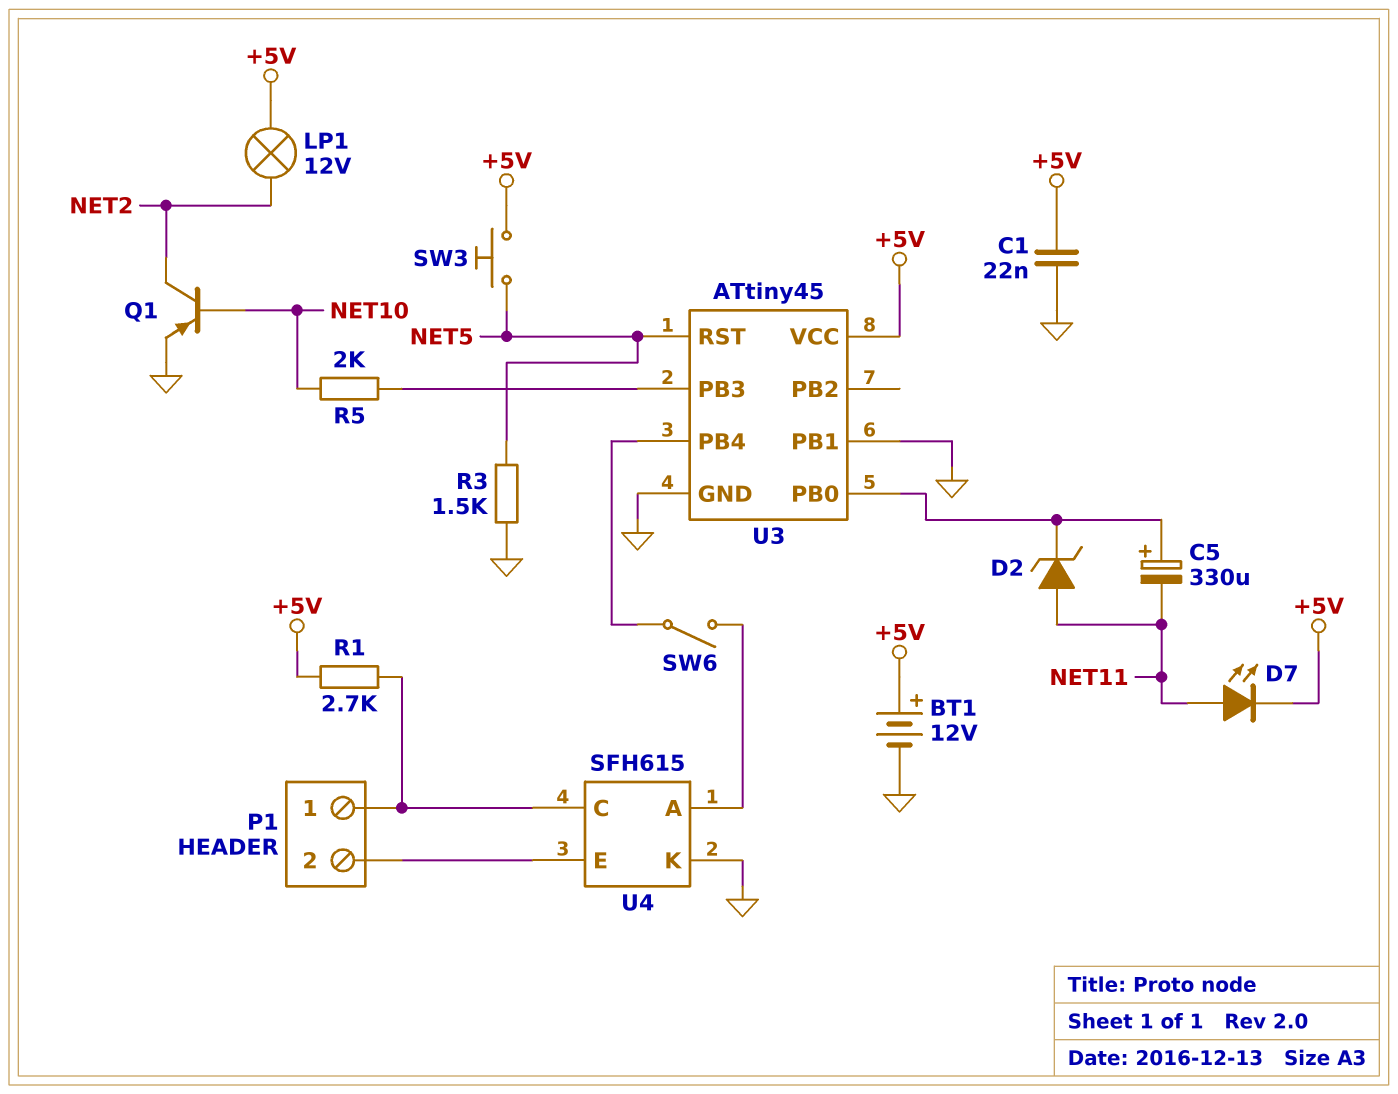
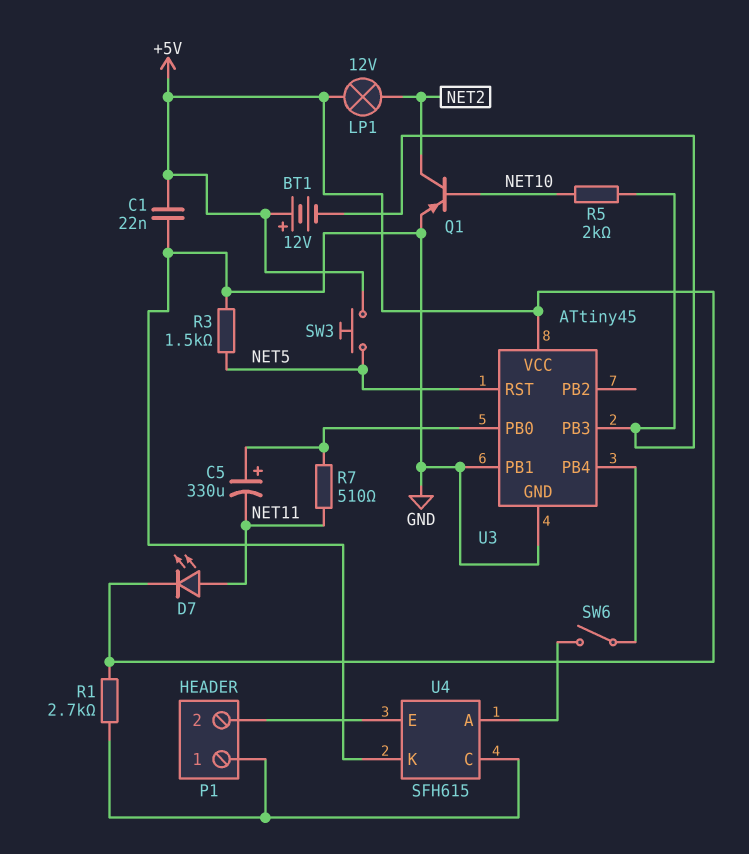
BT1: 12V (plus +5V, minus GND) -> 12V (plus +5V, minus U3/PB3)
D2: zener (A NET11, K U3/PB0) -> none
R7: none -> 510 (NET11, U3/PB0)

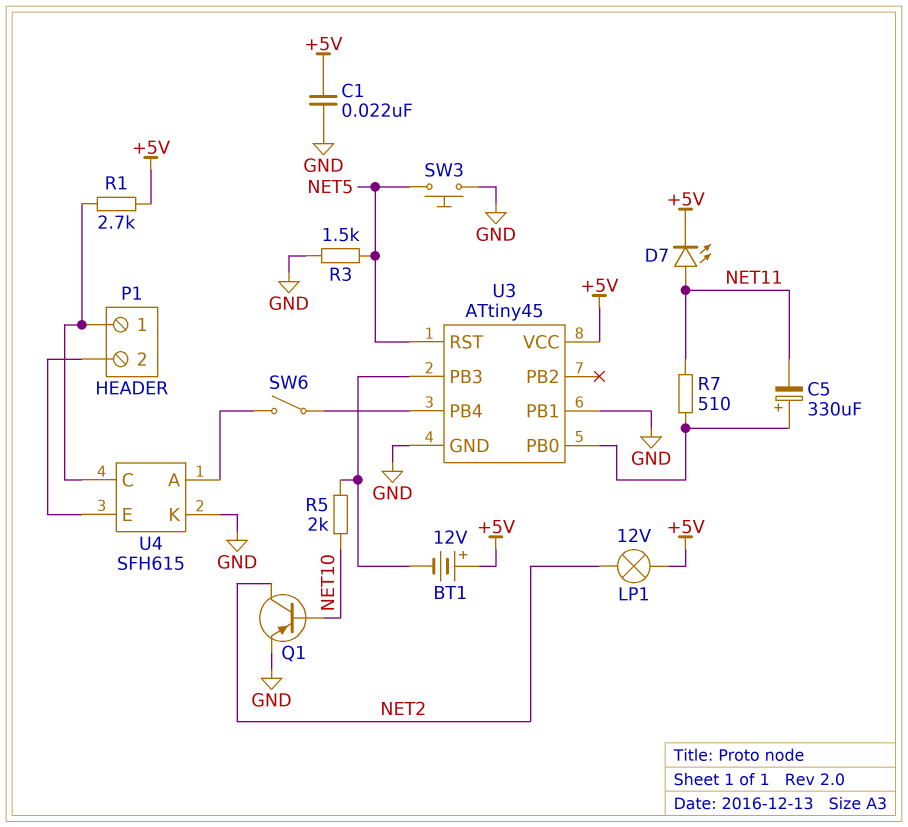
SW3: button (+5V, NET5) -> button (GND, NET5)

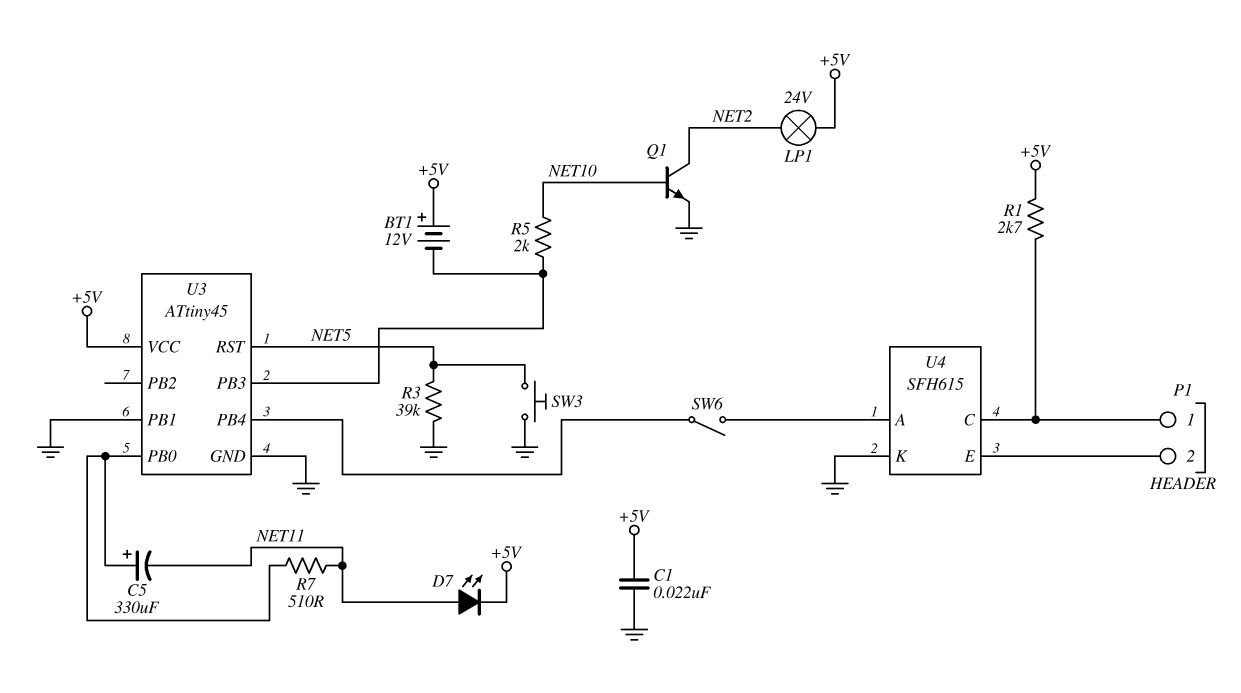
LP1: lamp 12V (+5V, NET2) -> lamp 24V (+5V, NET2)
Q1: PNP (B NET10, C NET2, E GND) -> NPN (B NET10, C NET2, E GND)
R3: 1.5k (GND, NET5) -> 39k (GND, NET5)

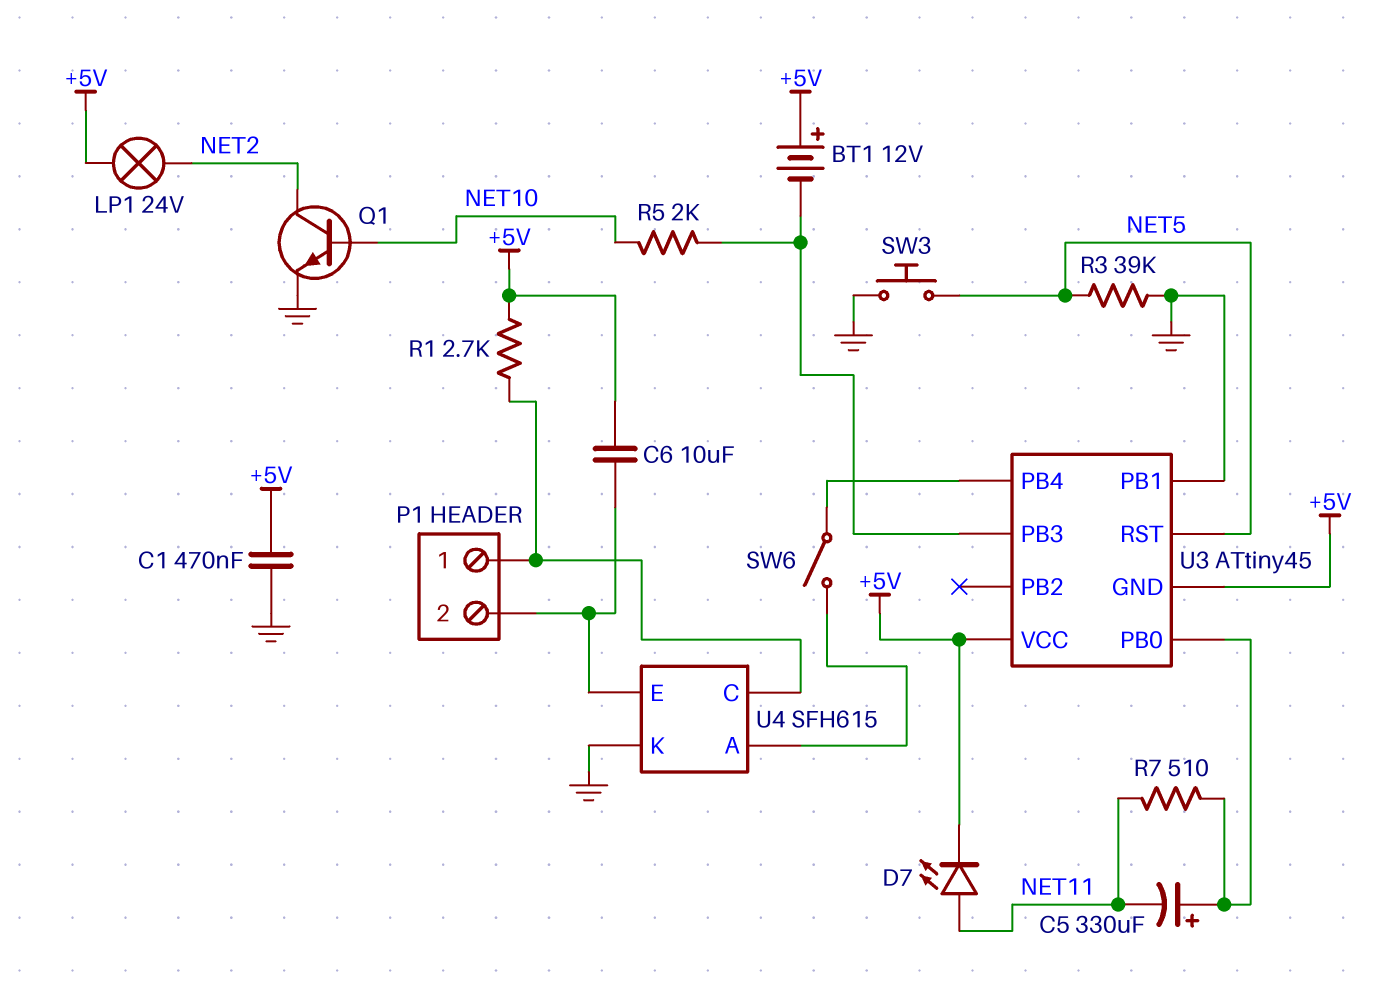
C1: 22nF (+5V, GND) -> 470nF (+5V, GND)
C6: none -> 10uF (+5V, P1/2)
U3 pin GND: GND -> +5V

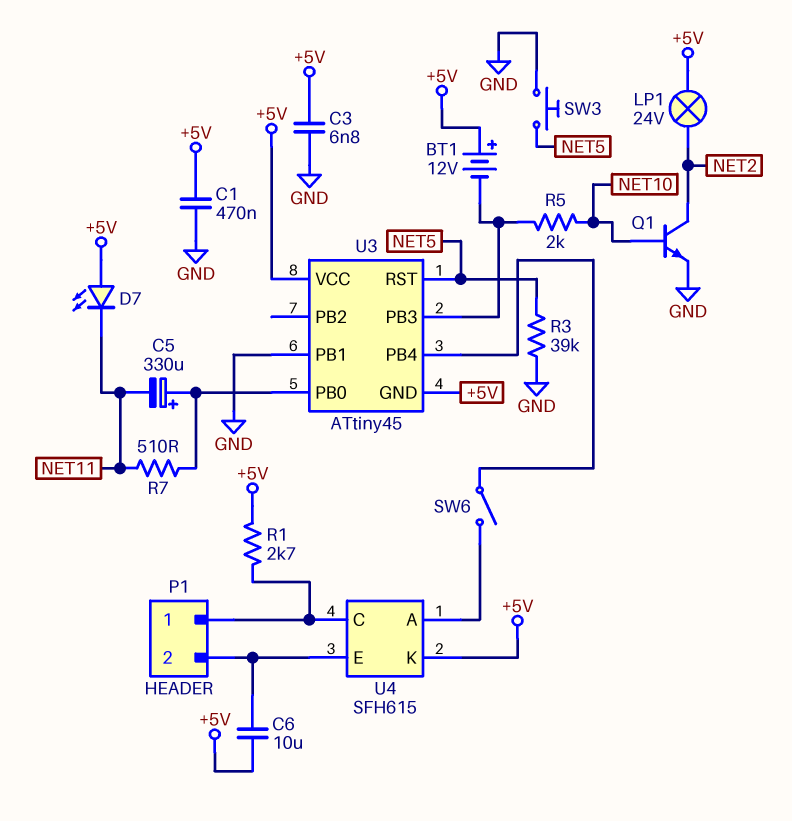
C3: none -> 6.8nF (+5V, GND)
D7: LED (A NET11, K +5V) -> LED (A +5V, K NET11)
U4 pin K: GND -> +5V

